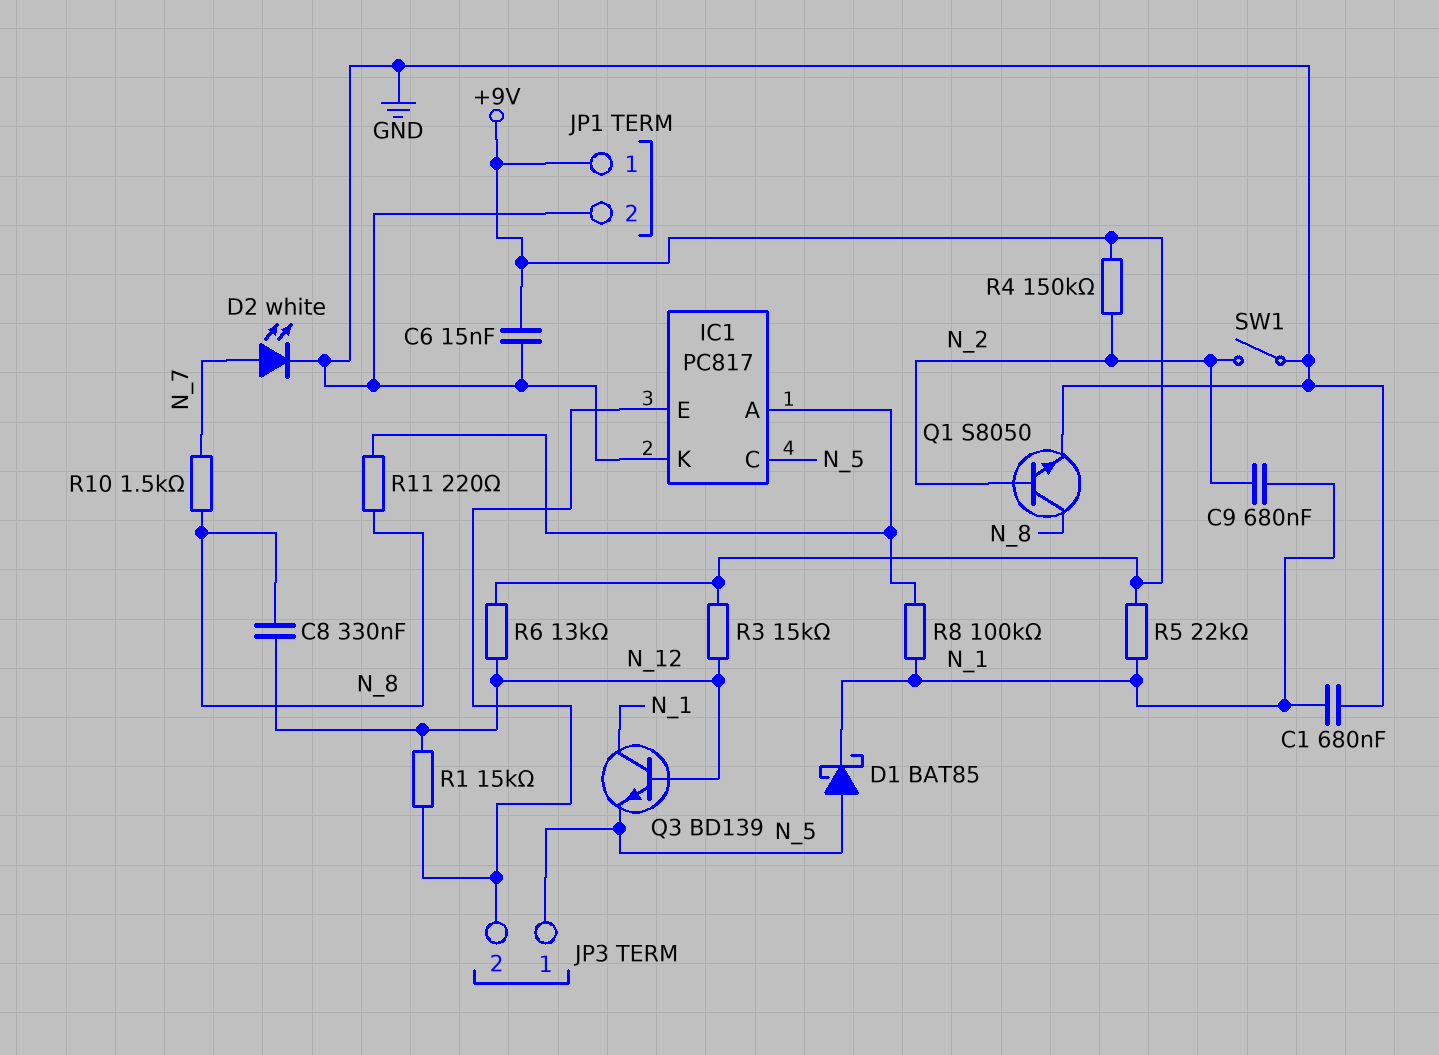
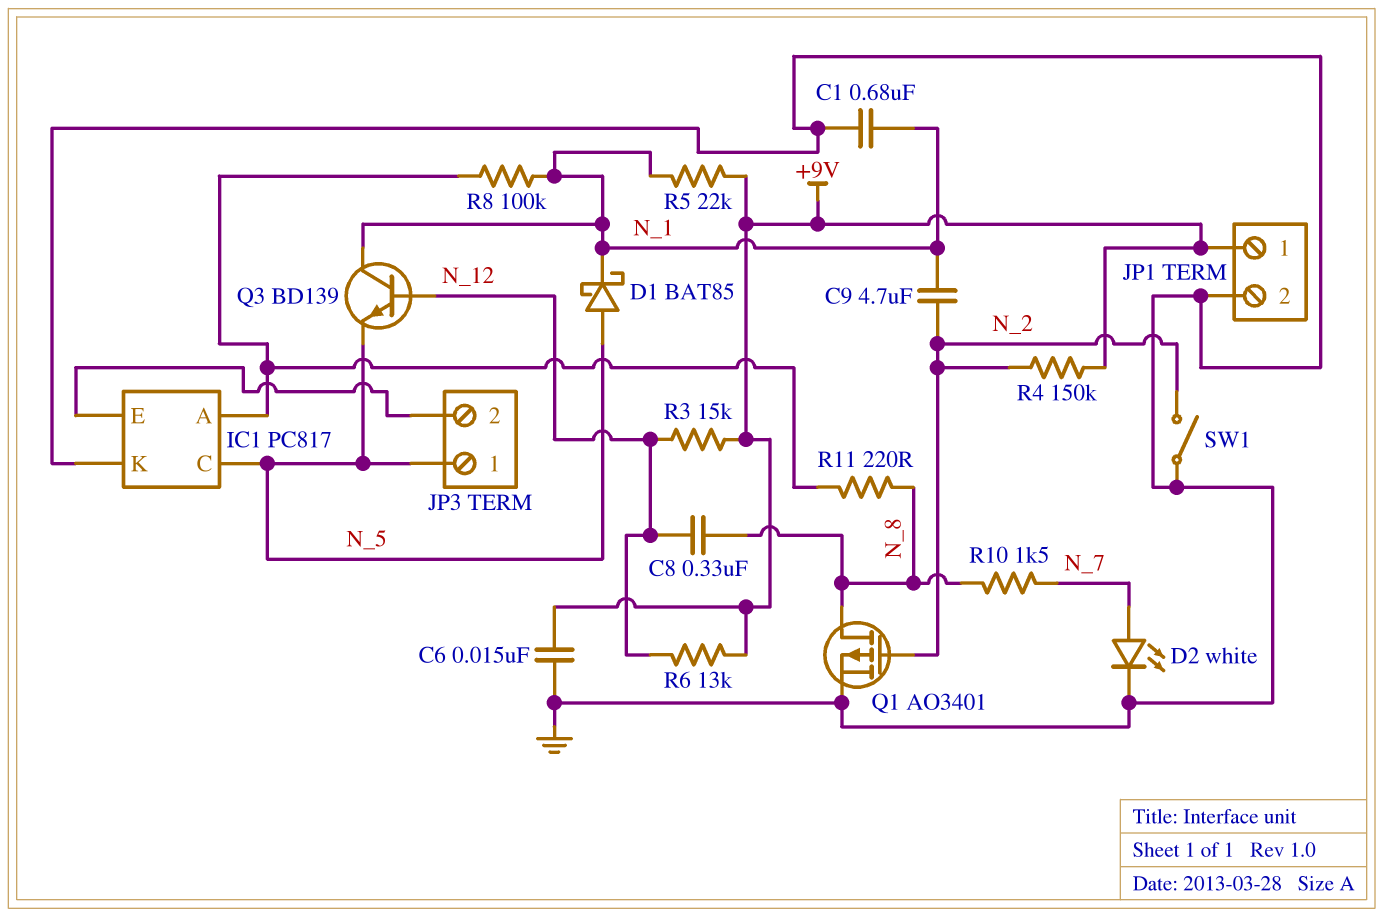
C9: 680nF (N_1, N_2) -> 4.7uF (N_1, N_2)
Q1: NPN S8050 (B N_2, C N_8, E GND) -> PMOS AO3401 (G N_2, D N_8, S GND)
R1: 15k (IC1/E, N_12) -> none

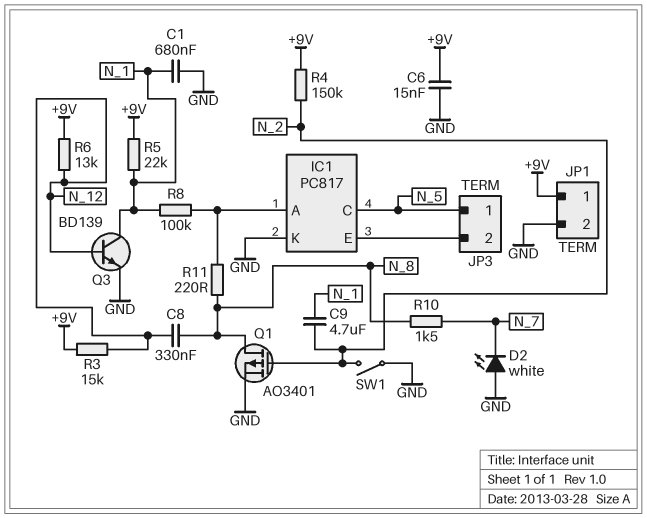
D1: schottky BAT85 (A N_5, K N_1) -> none
D2: LED white (A N_7, K GND) -> LED white (A GND, K N_7)
Q3: NPN BD139 (B N_12, C N_1, E N_5) -> NPN BD139 (B N_12, C N_1, E GND)

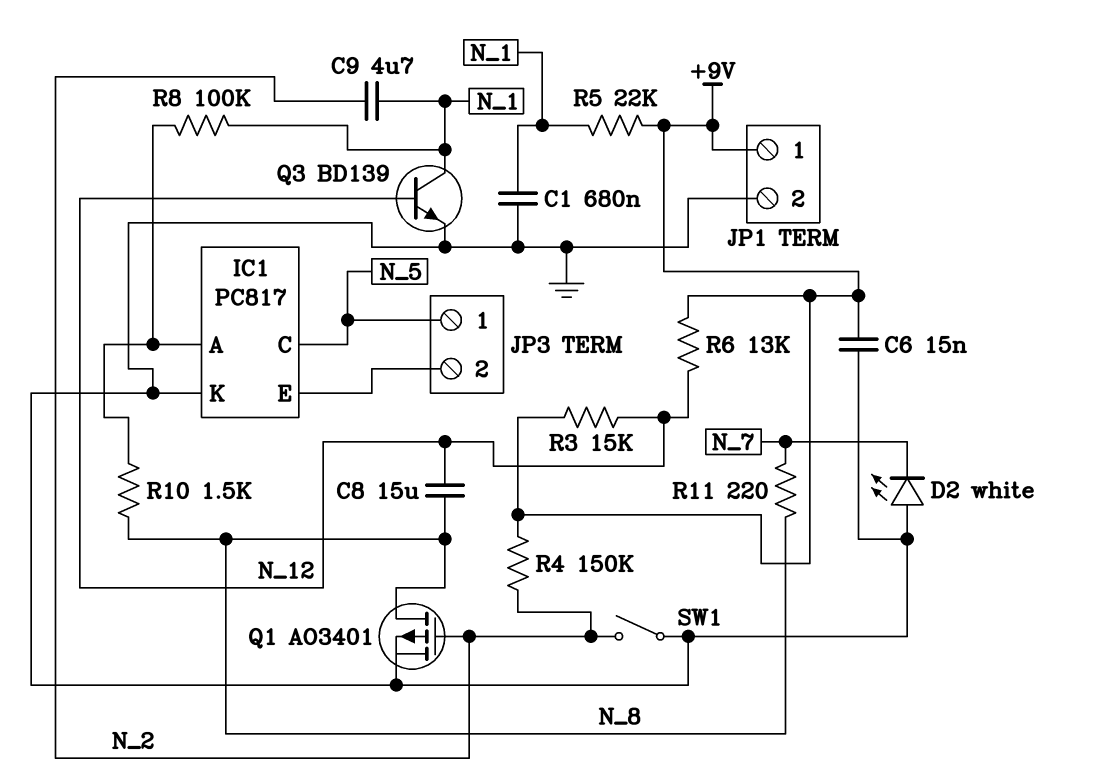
C8: 330nF (N_8, N_12) -> 15uF (N_8, N_12)
R10: 1.5k (N_7, N_8) -> 1.5k (IC1/A, N_8)
R11: 220 (IC1/A, N_8) -> 220 (N_7, N_8)

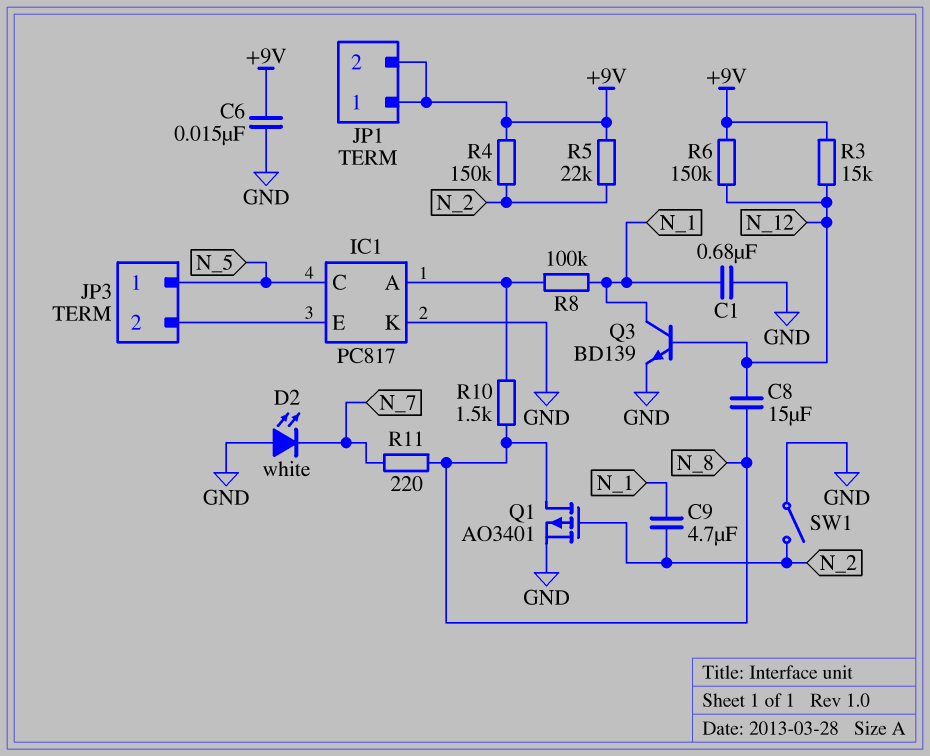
JP1 pin 2: GND -> +9V
R5: 22k (+9V, N_1) -> 22k (+9V, N_2)
R6: 13k (+9V, N_12) -> 150k (+9V, N_12)

